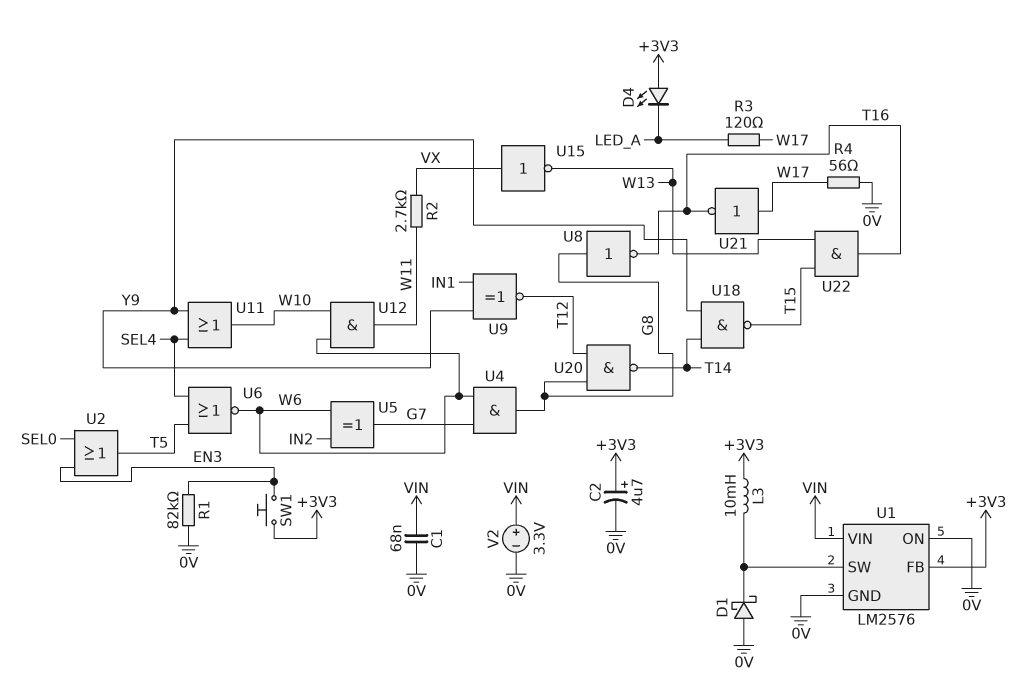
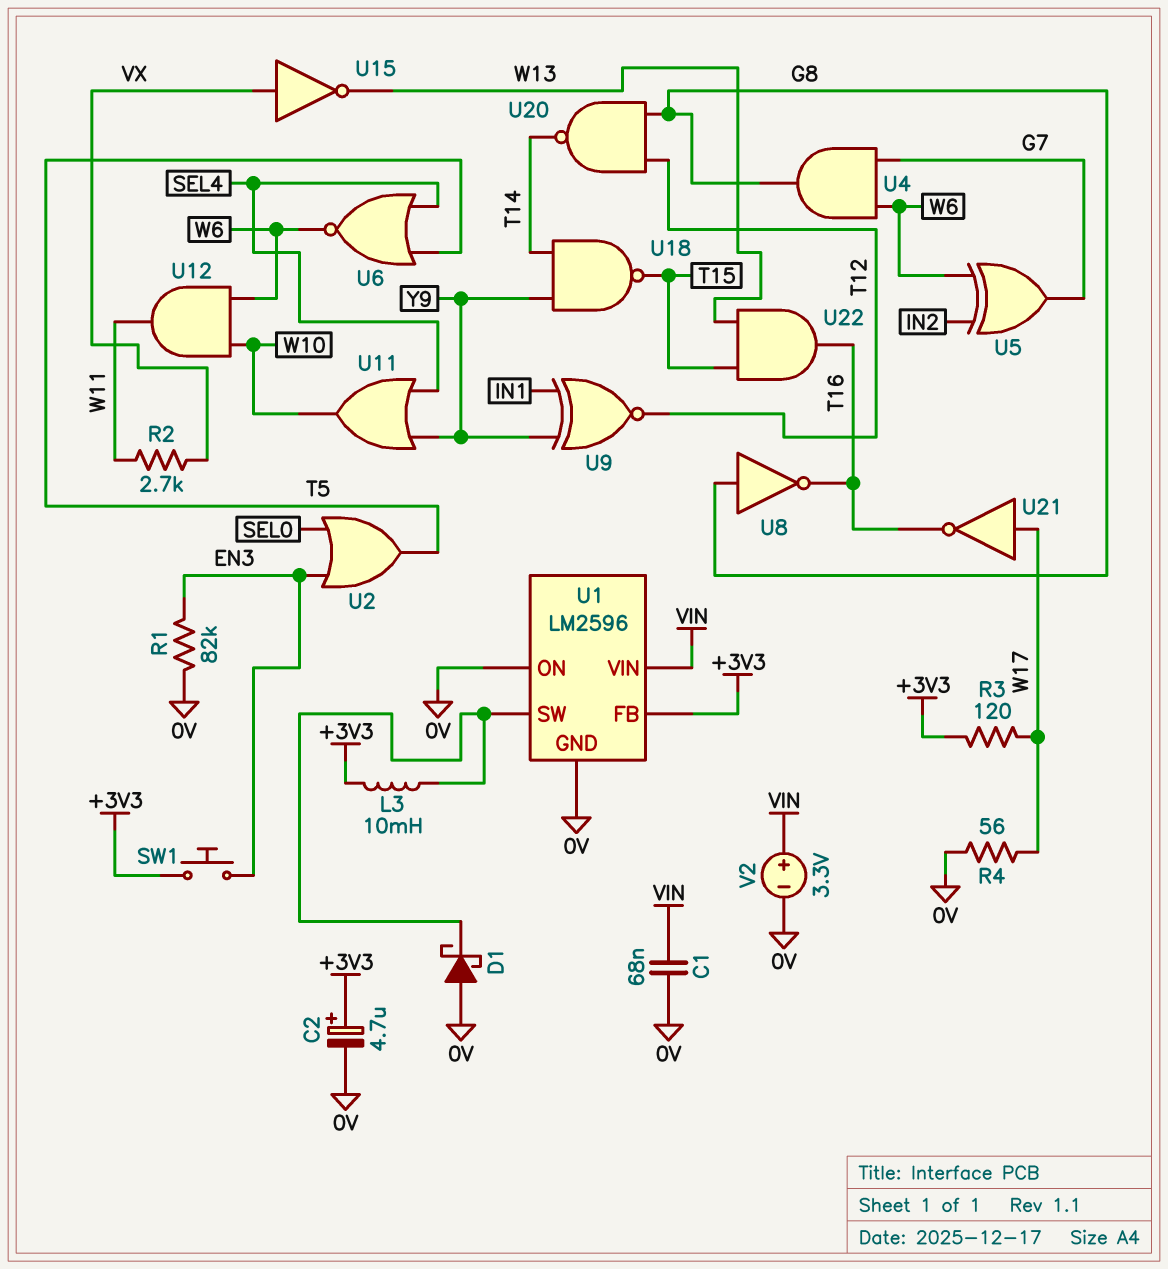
D4: LED (A +3V3, K LED_A) -> none
R3: 120 (LED_A, W17) -> 120 (+3V3, W17)
U1: LM2576 -> LM2596

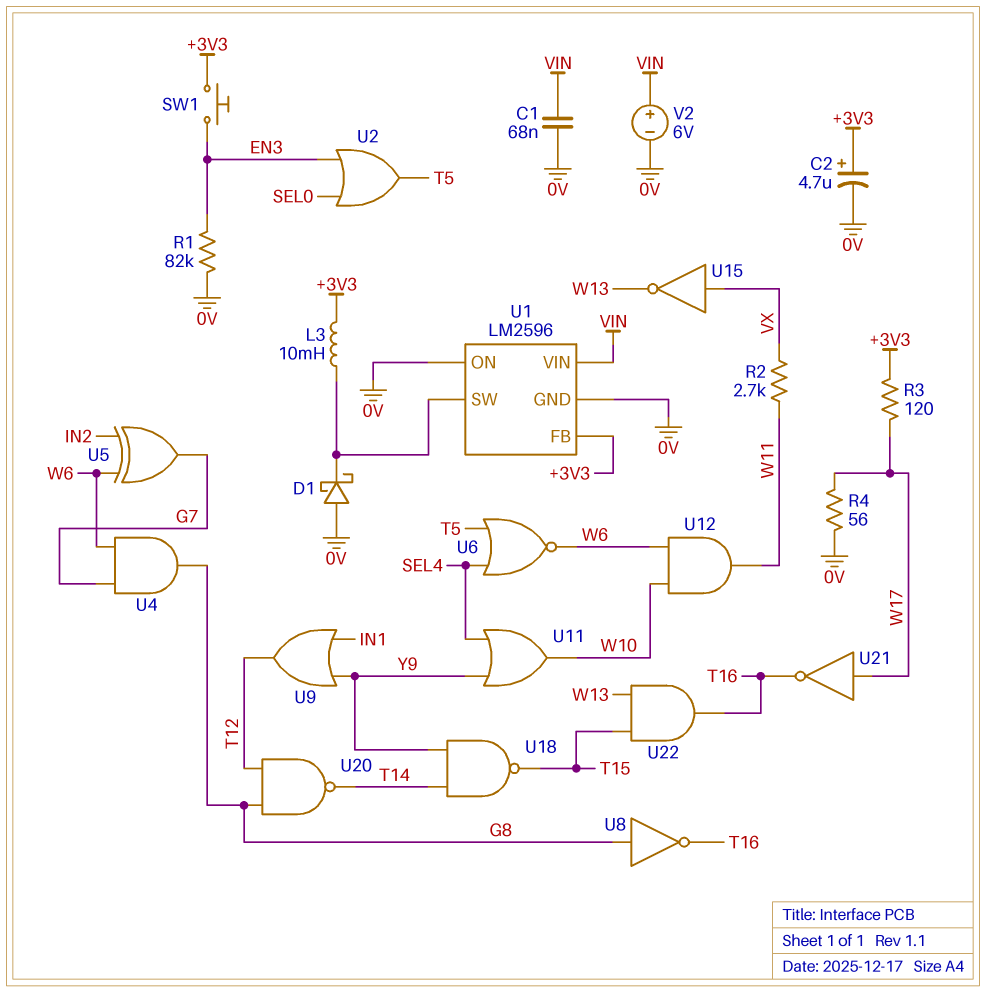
U9: XNOR (in IN1, in Y9, out T12) -> OR (in IN1, in Y9, out T12)
V2: 3.3V (plus VIN, minus 0V) -> 6V (plus VIN, minus 0V)

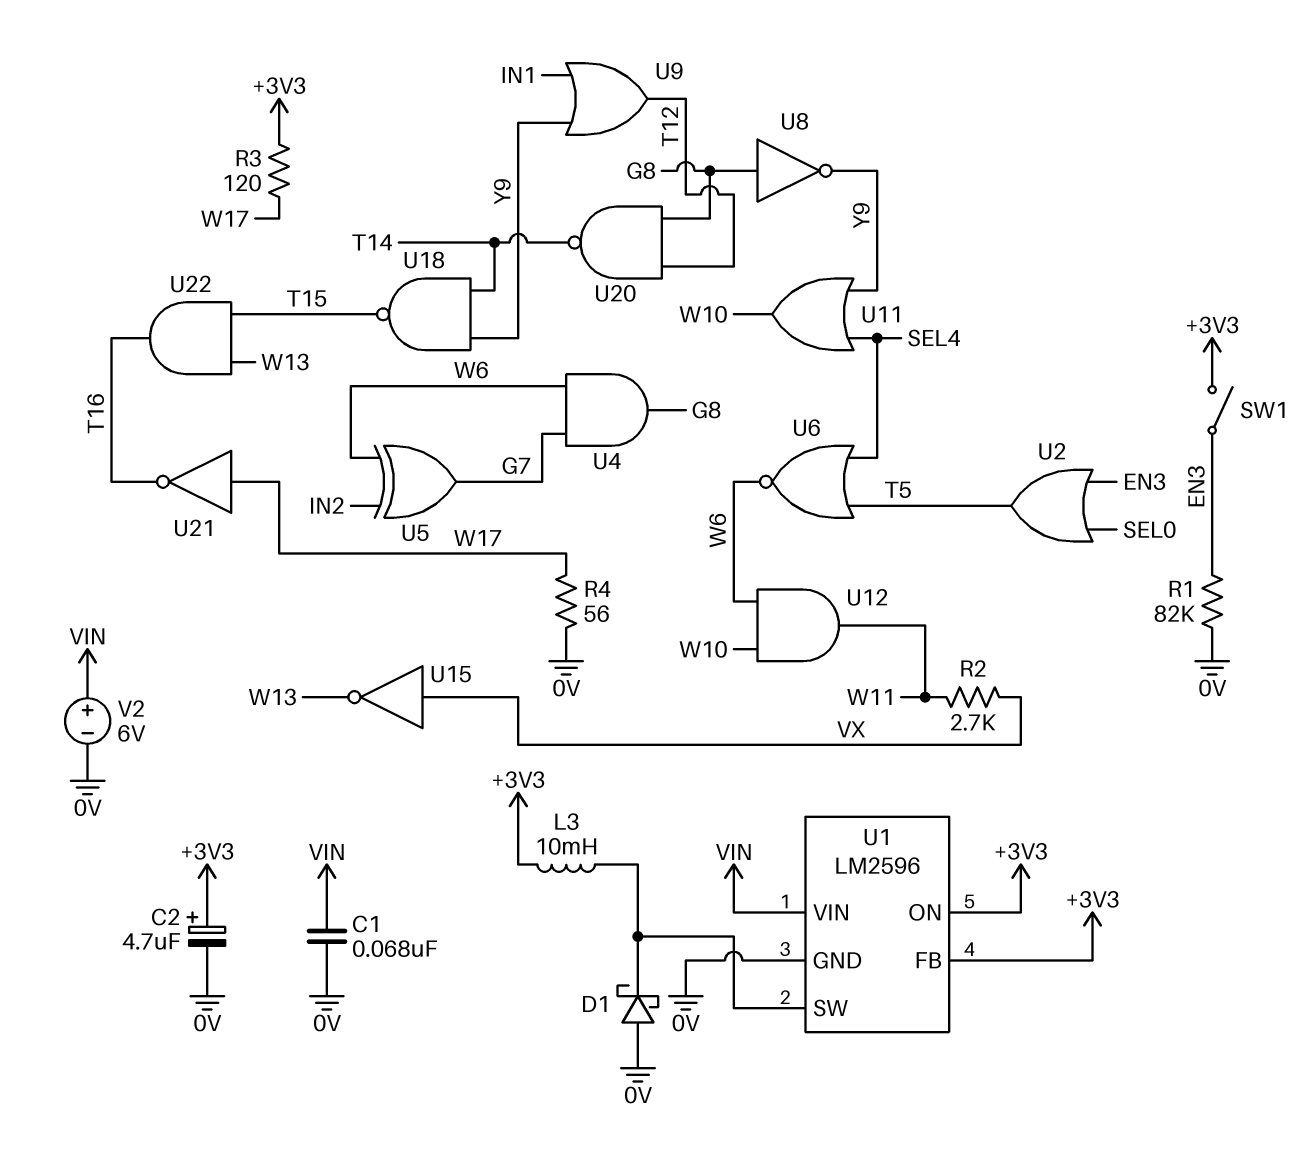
SW1: button (+3V3, EN3) -> switch (+3V3, EN3)
U1 pin ON: 0V -> +3V3
U8: NOT (in G8, out T16) -> NOT (in G8, out Y9)

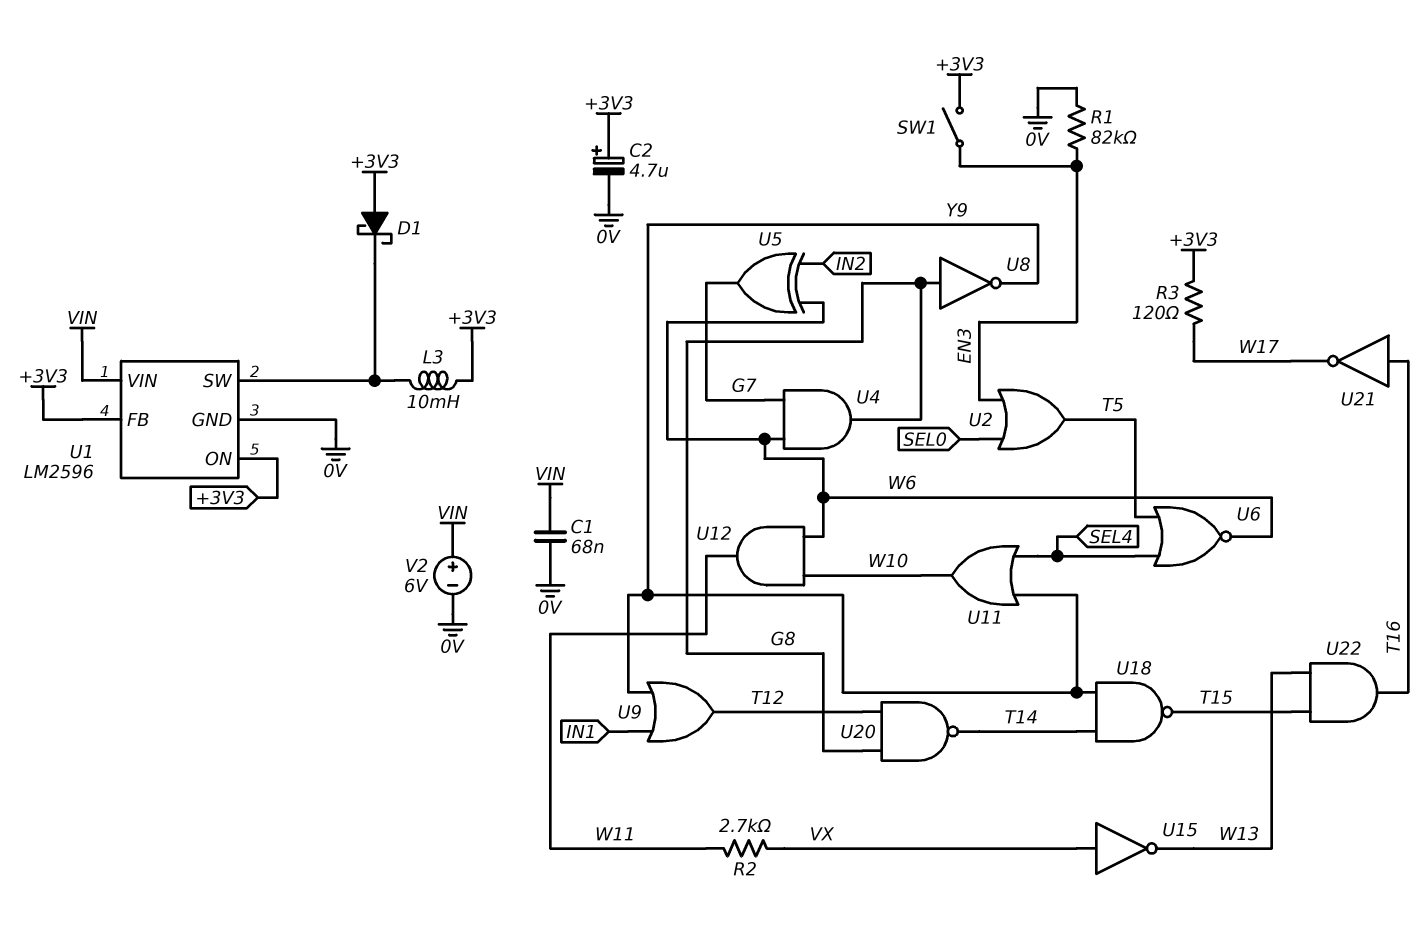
D1: schottky (A 0V, K U1/SW) -> schottky (A +3V3, K U1/SW)
R4: 56 (0V, W17) -> none
U21: NOT (in W17, out T16) -> NOT (in T16, out W17)

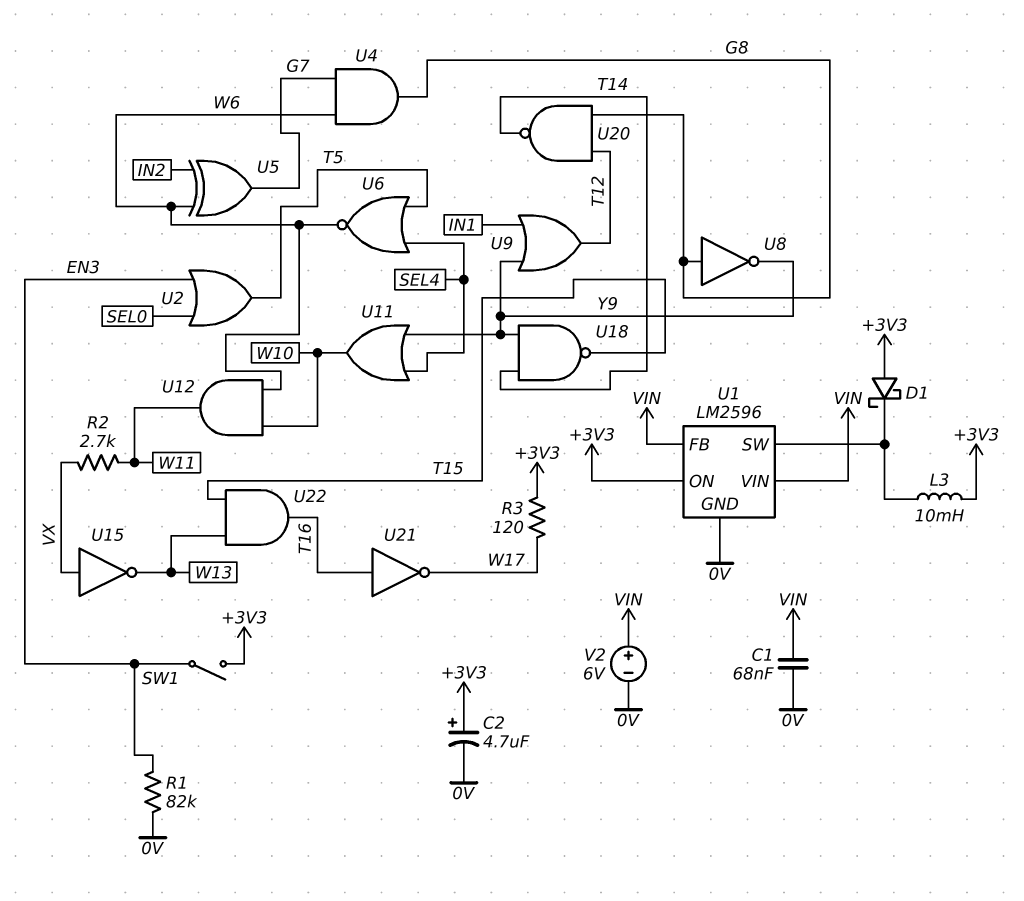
U1 pin FB: +3V3 -> VIN

